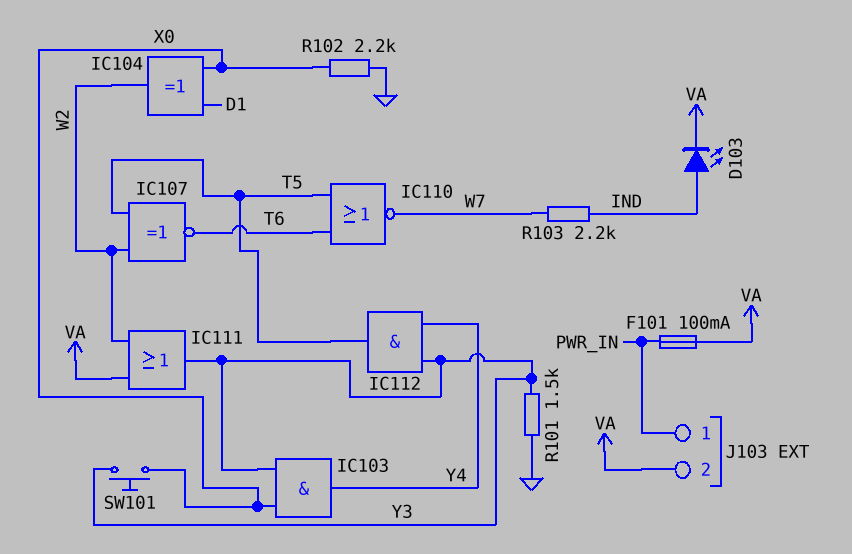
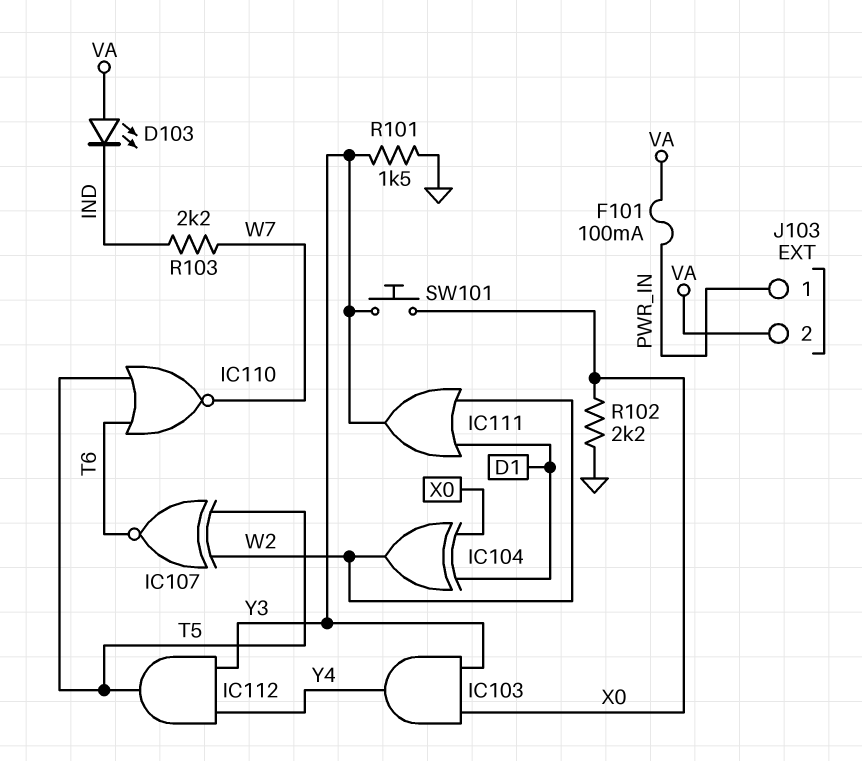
D103: LED (A IND, K VA) -> LED (A VA, K IND)
IC111: OR (in VA, in W2, out Y3) -> OR (in D1, in W2, out Y3)

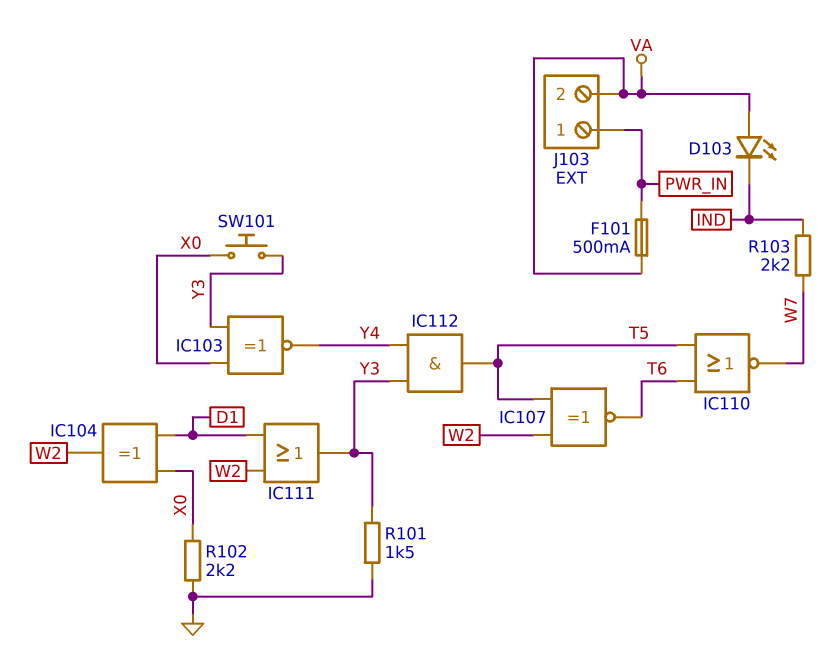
F101: 100mA (PWR_IN, VA) -> 500mA (PWR_IN, VA)
IC103: AND (in X0, in Y3, out Y4) -> XNOR (in X0, in Y3, out Y4)

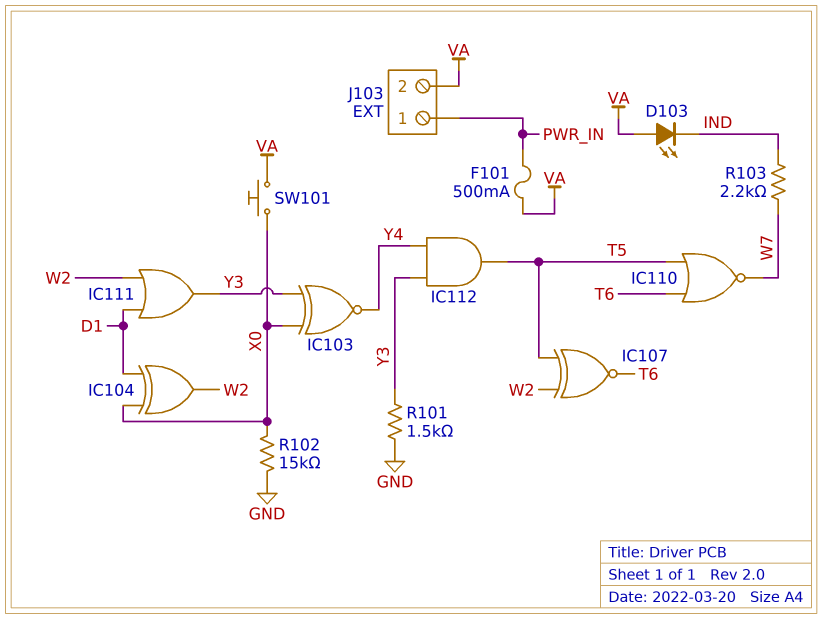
R102: 2.2k (GND, X0) -> 15k (GND, X0)
SW101: button (X0, Y3) -> button (VA, X0)

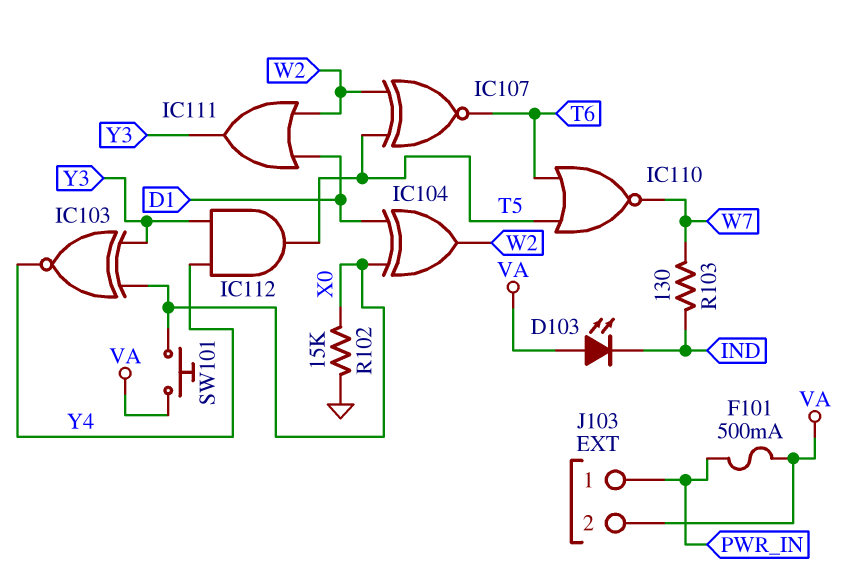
R101: 1.5k (GND, Y3) -> none
R103: 2.2k (IND, W7) -> 130 (IND, W7)

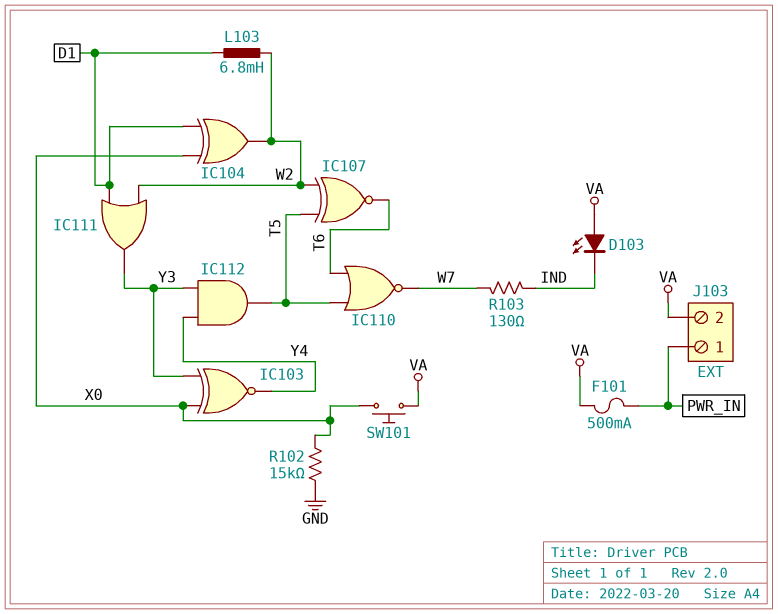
L103: none -> 6.8mH (D1, W2)

